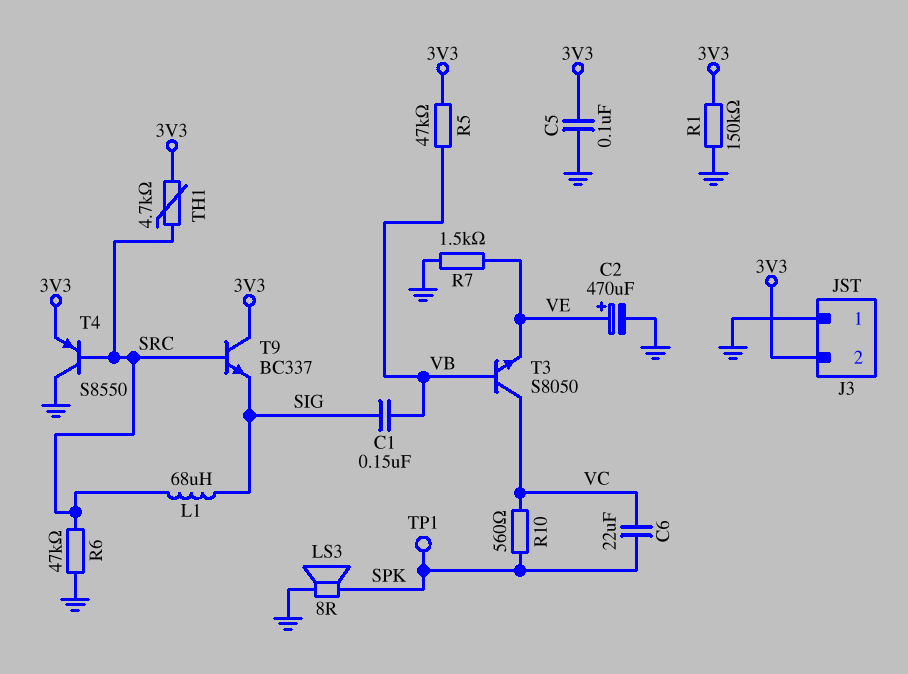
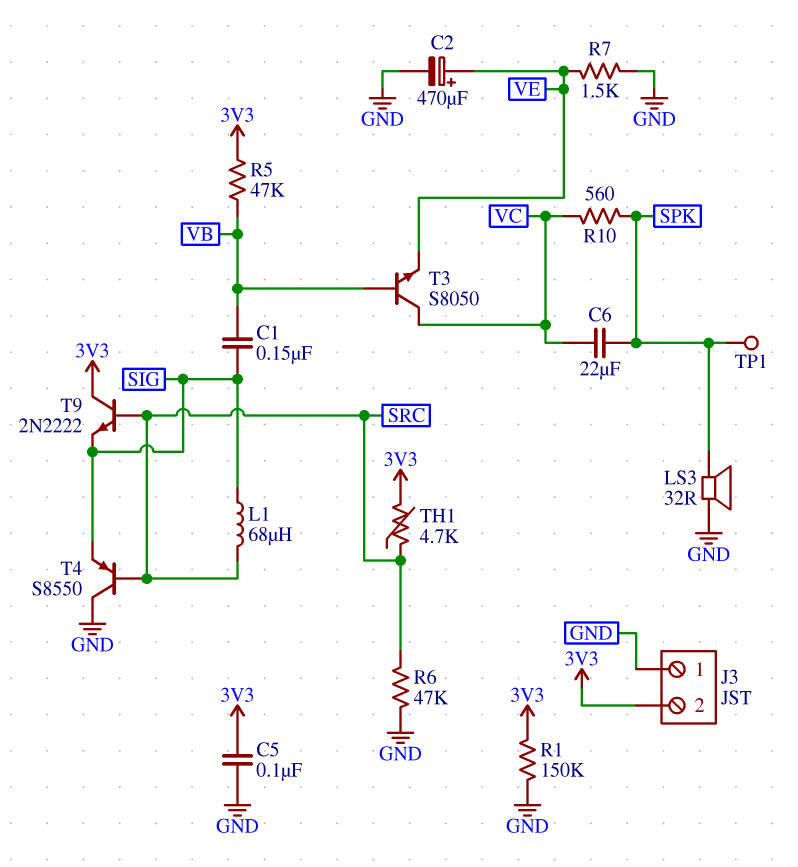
LS3: speaker 8R (GND, SPK) -> speaker 32R (GND, SPK)
T4: PNP S8550 (B SRC, C GND, E 3V3) -> PNP S8550 (B SRC, C GND, E SIG)
T9: NPN BC337 (B SRC, C 3V3, E SIG) -> NPN 2N2222 (B SRC, C 3V3, E SIG)

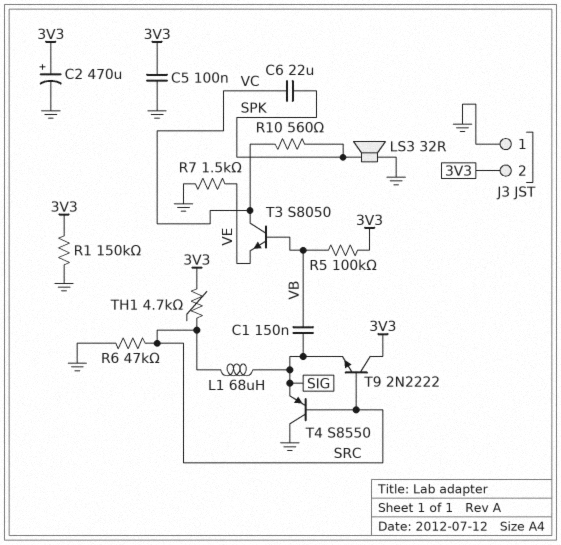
C2: 470uF (plus VE, minus GND) -> 470uF (plus 3V3, minus GND)
R5: 47k (3V3, VB) -> 100k (3V3, VB)
TP1: test point (SPK) -> none

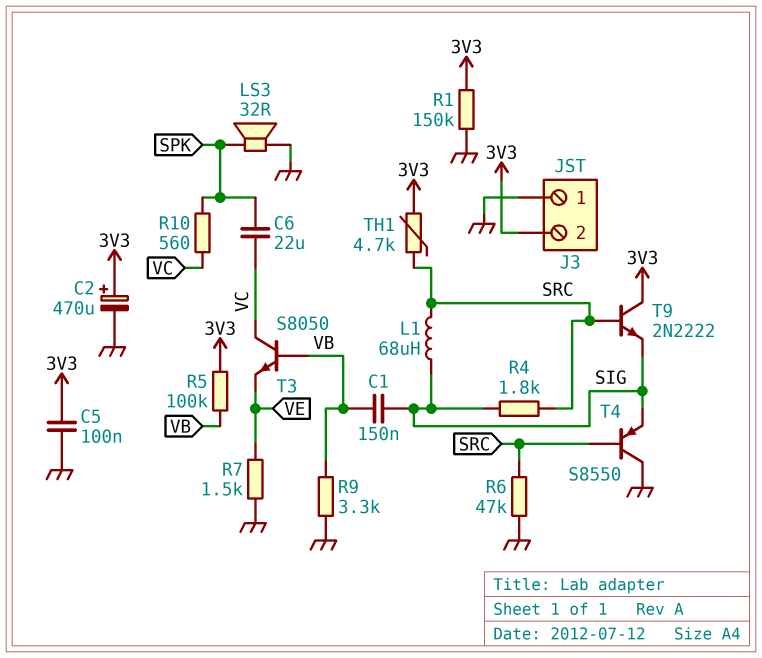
R4: none -> 1.8k (SIG, SRC)
R9: none -> 3.3k (GND, VB)

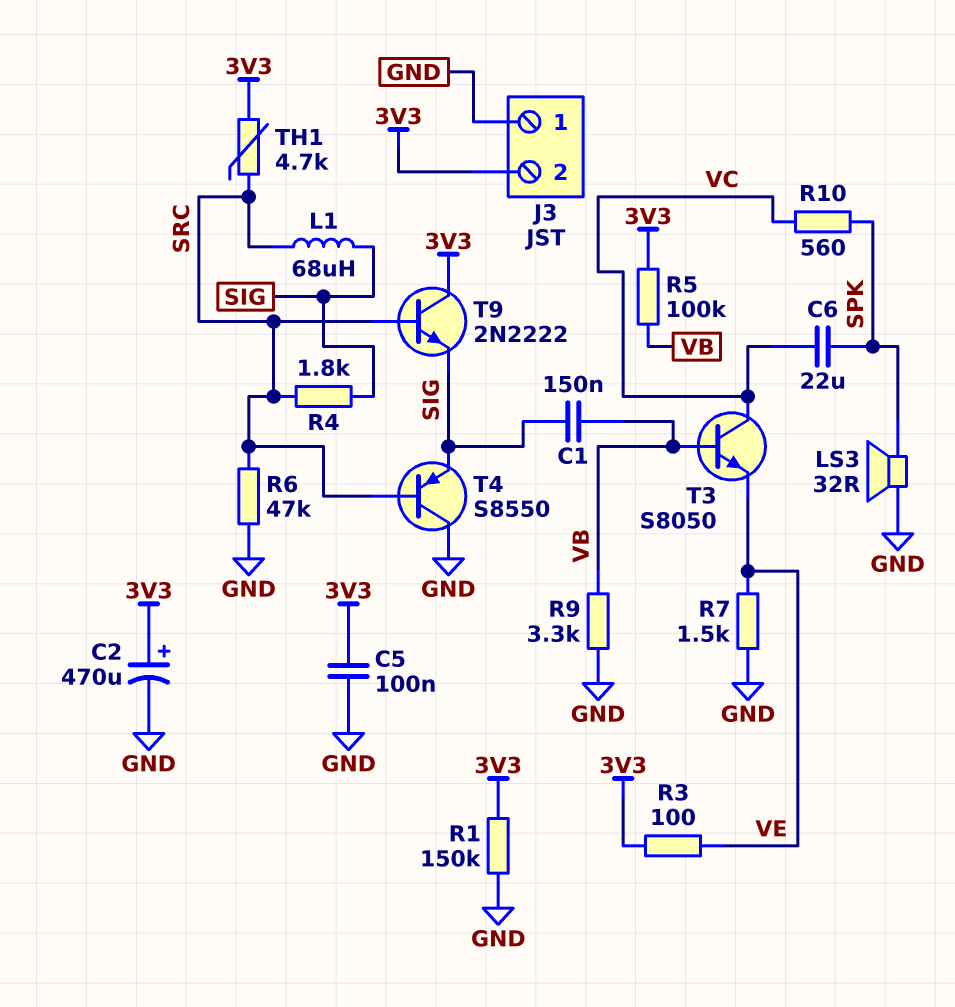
R3: none -> 100 (3V3, VE)

